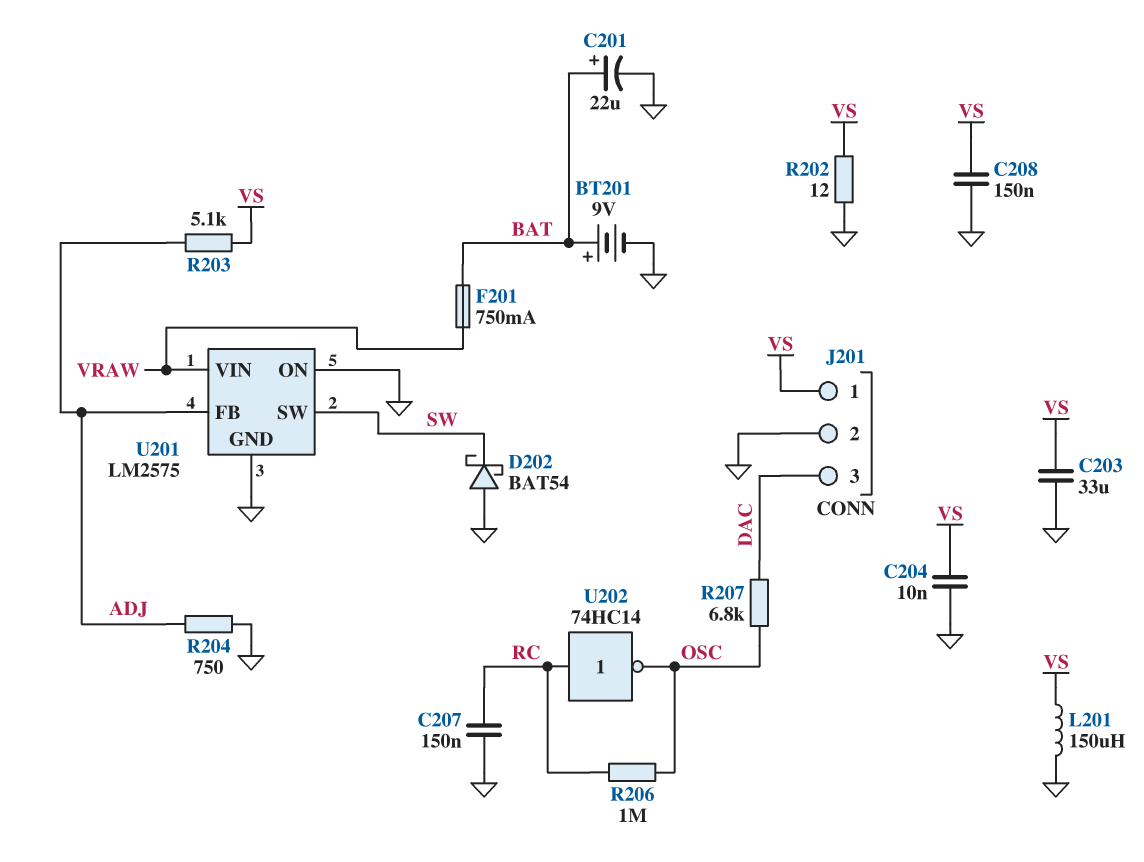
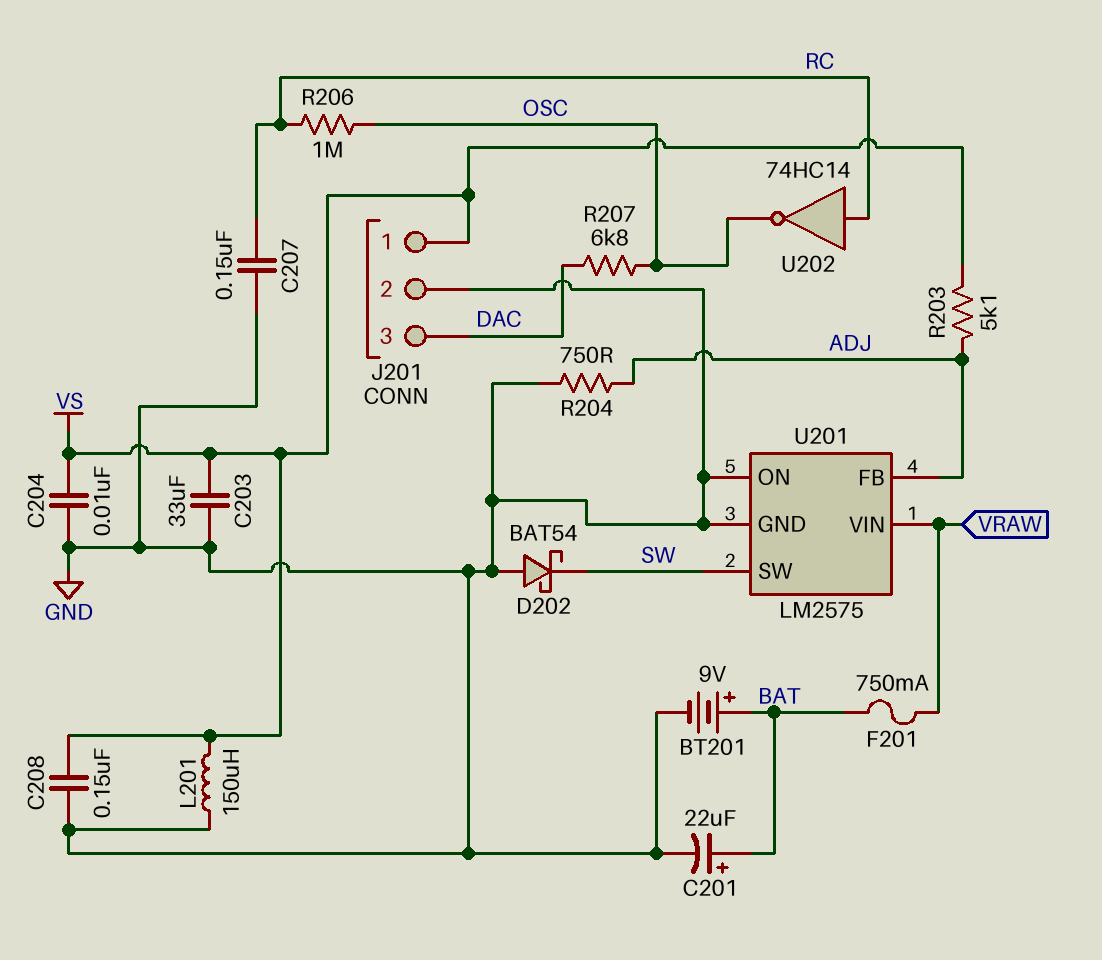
R202: 12 (GND, VS) -> none

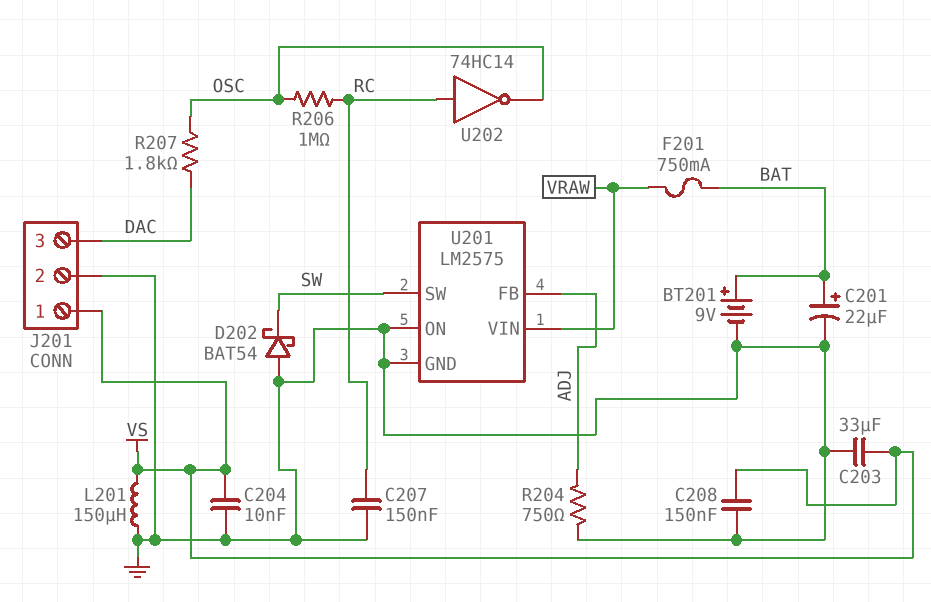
R203: 5.1k (ADJ, VS) -> none
R207: 6.8k (DAC, OSC) -> 1.8k (DAC, OSC)

